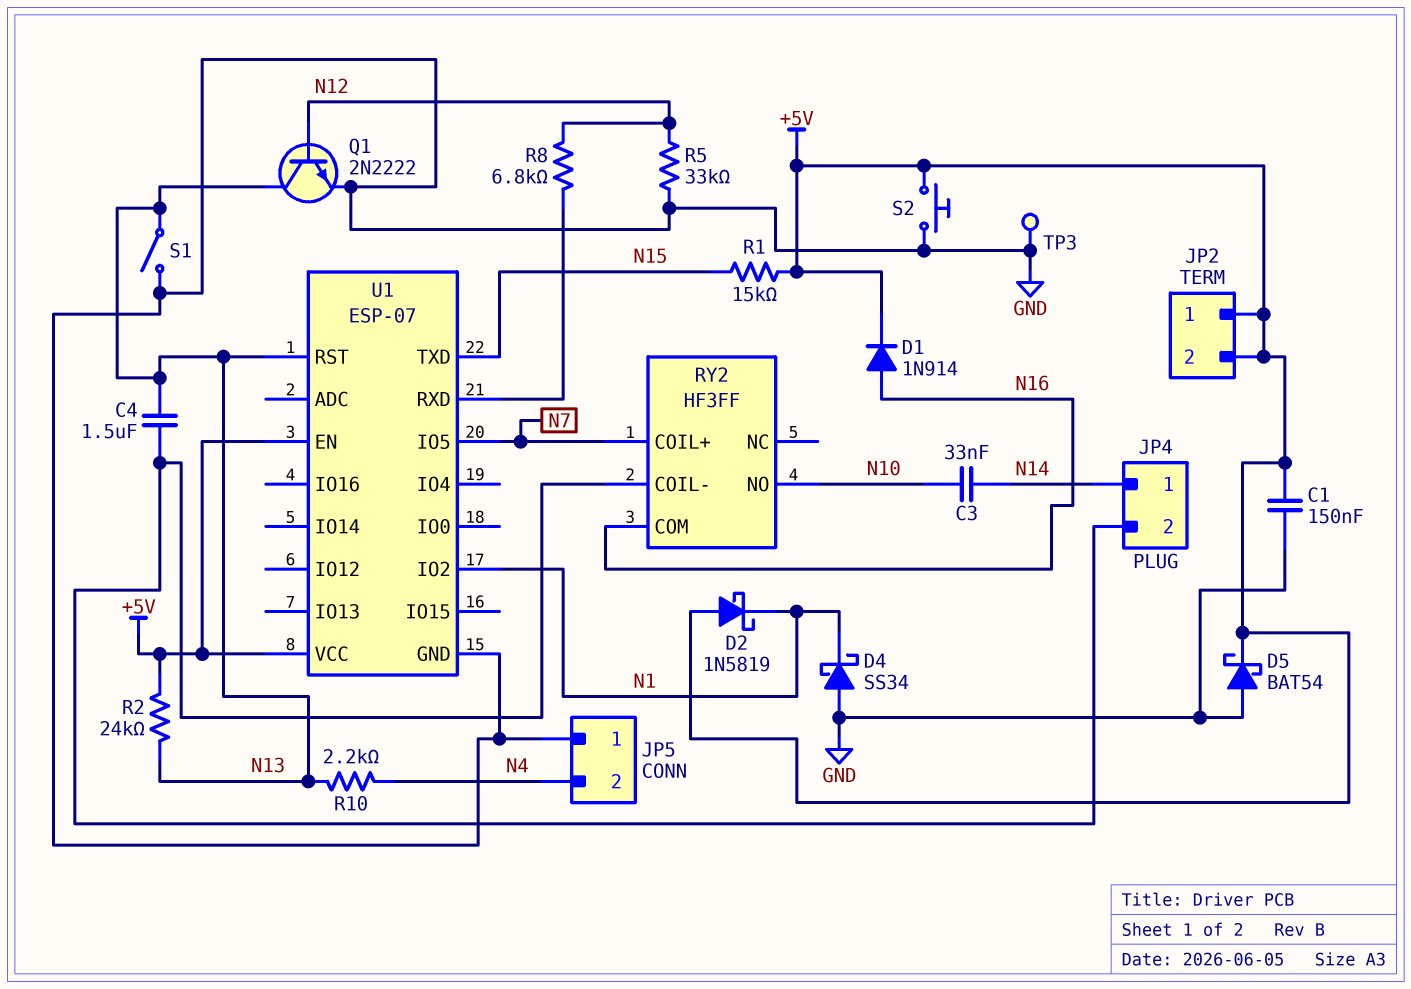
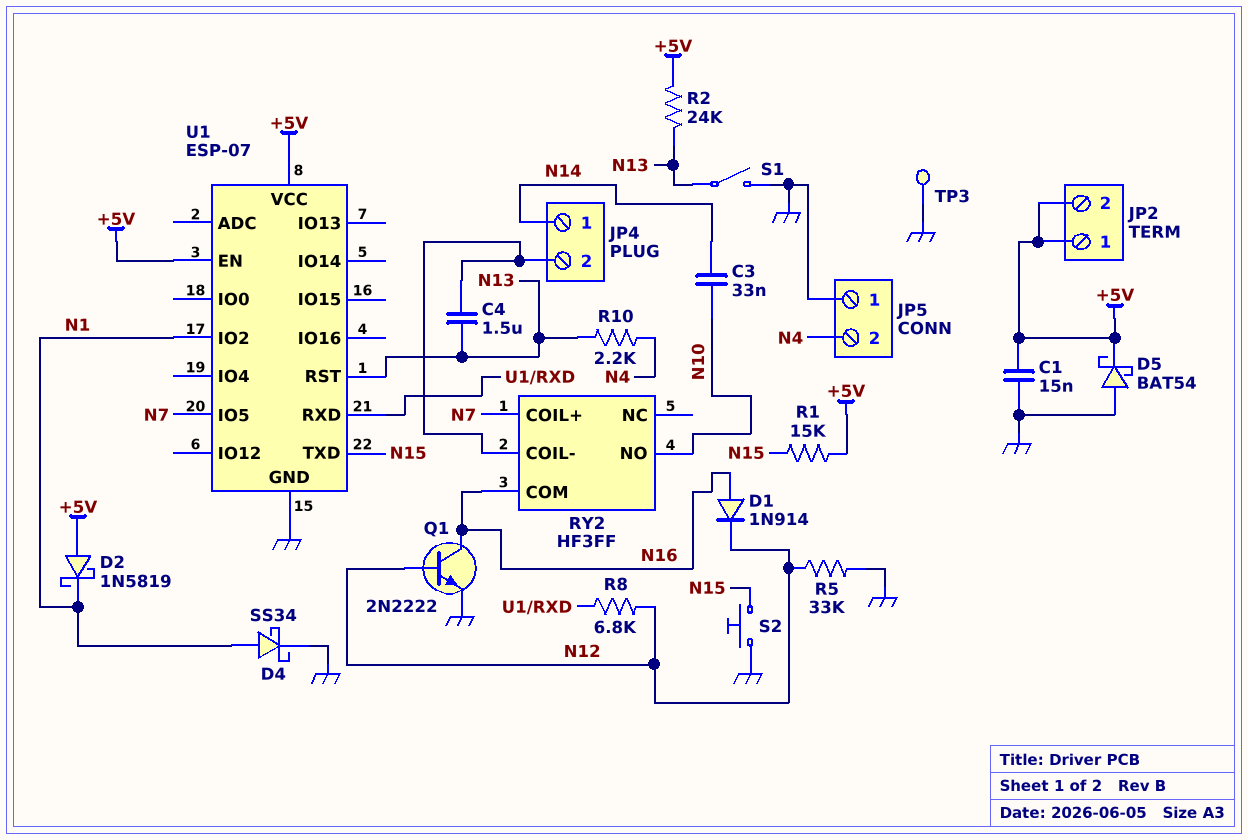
C1: 150nF (+5V, GND) -> 15nF (+5V, GND)
D1: diode 1N914 (A N16, K +5V) -> diode 1N914 (A N16, K N12)
D4: schottky SS34 (A GND, K N1) -> schottky SS34 (A N1, K GND)
Q1: NPN 2N2222 (B N12, C N13, E GND) -> NPN 2N2222 (B N12, C N16, E GND)
S2: button (+5V, GND) -> button (GND, N15)

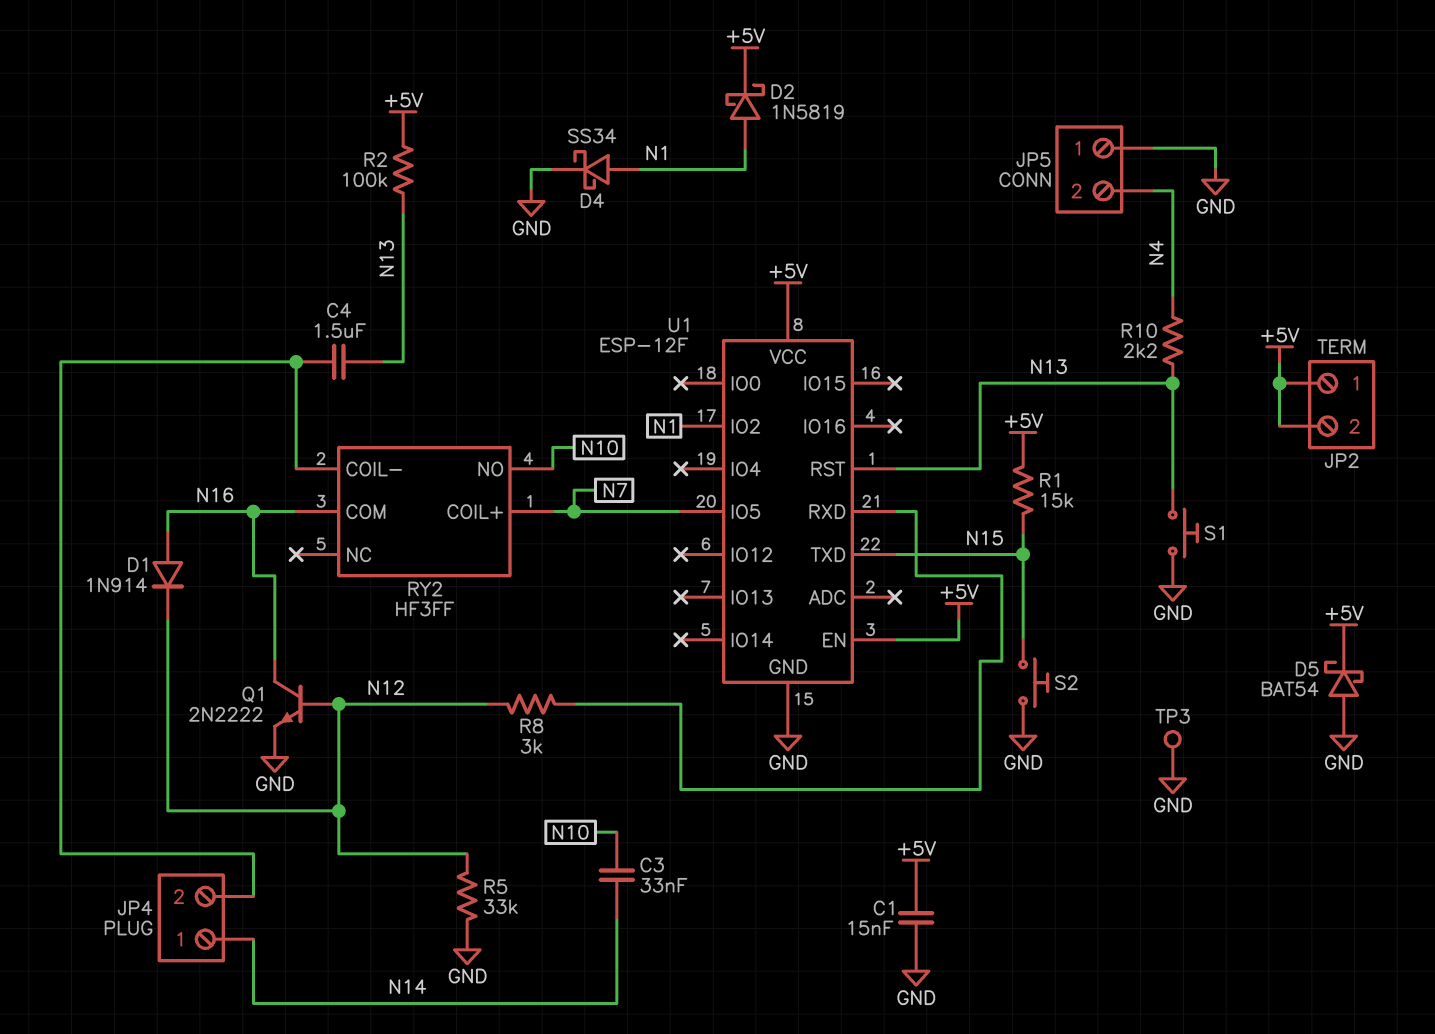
D2: schottky 1N5819 (A +5V, K N1) -> schottky 1N5819 (A N1, K +5V)
R2: 24k (+5V, N13) -> 100k (+5V, N13)
R8: 6.8k (N12, U1/RXD) -> 3k (N12, U1/RXD)
S1: switch (GND, N13) -> button (GND, N13)
U1: ESP-07 -> ESP-12F

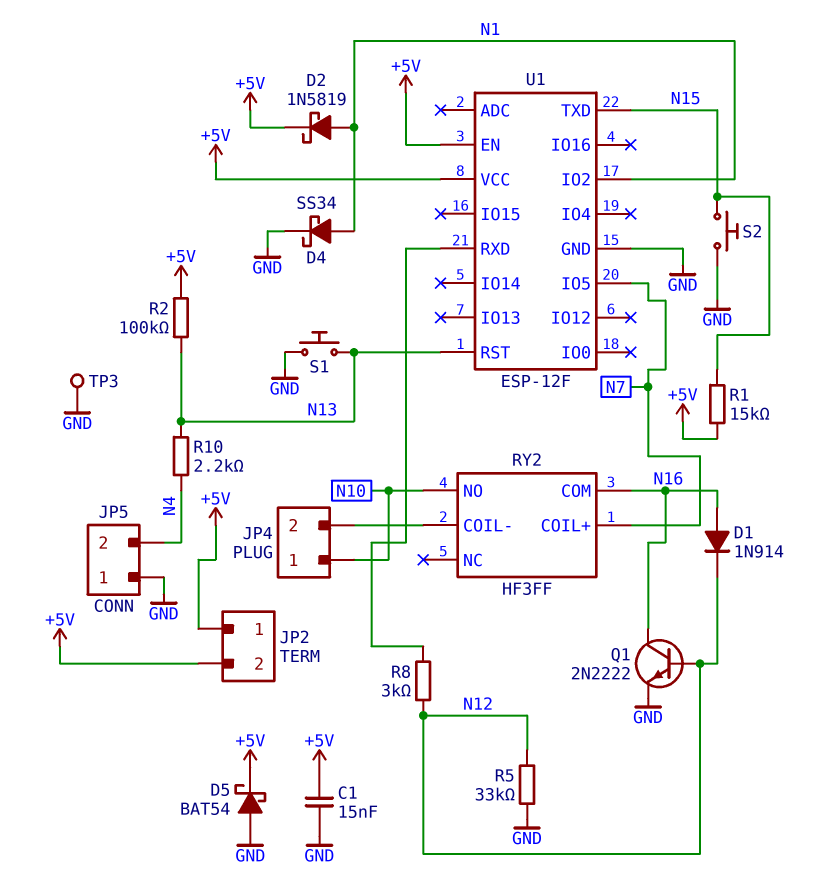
C3: 33nF (N10, N14) -> none
C4: 1.5uF (JP4/2, N13) -> none
JP4 pin 1: N14 -> N10

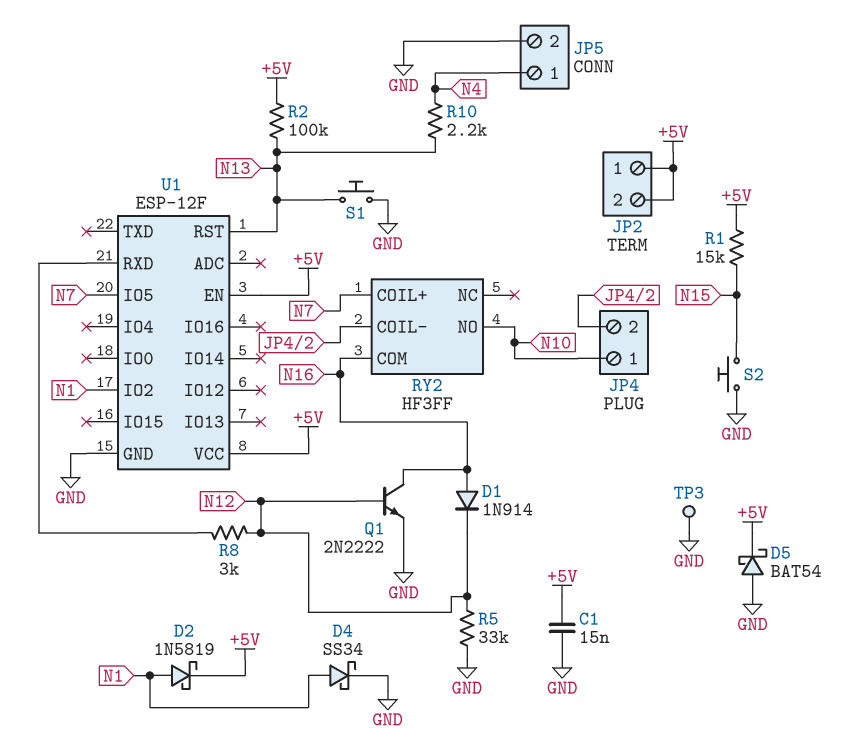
JP5 pin 1: GND -> N4
JP5 pin 2: N4 -> GND
U1 pin TXD: N15 -> none

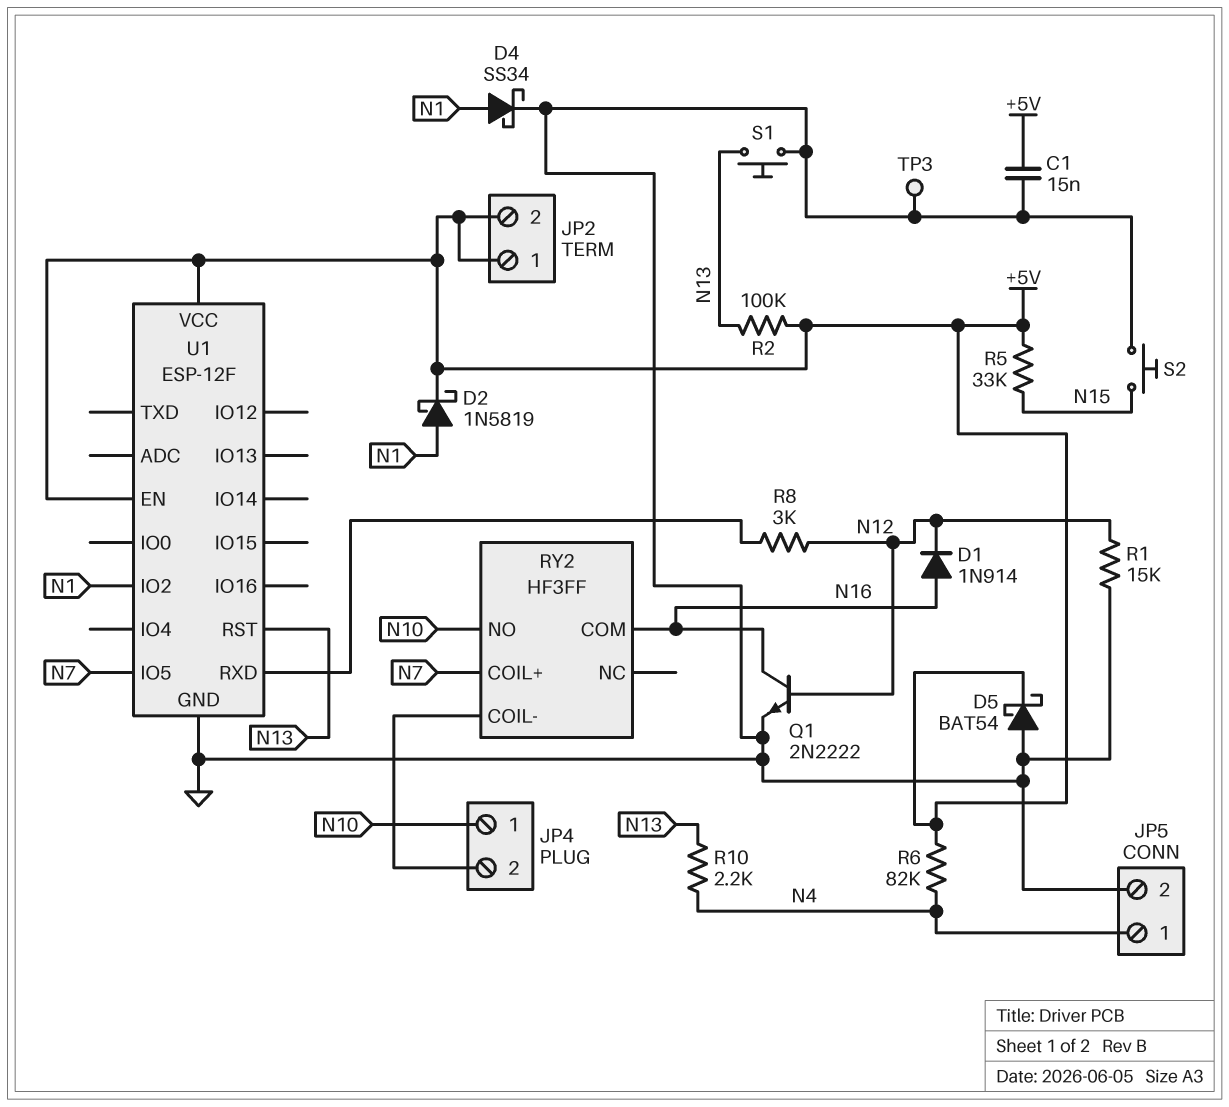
R1: 15k (+5V, N15) -> 15k (GND, N12)
R5: 33k (GND, N12) -> 33k (+5V, N15)
R6: none -> 82k (+5V, N4)

